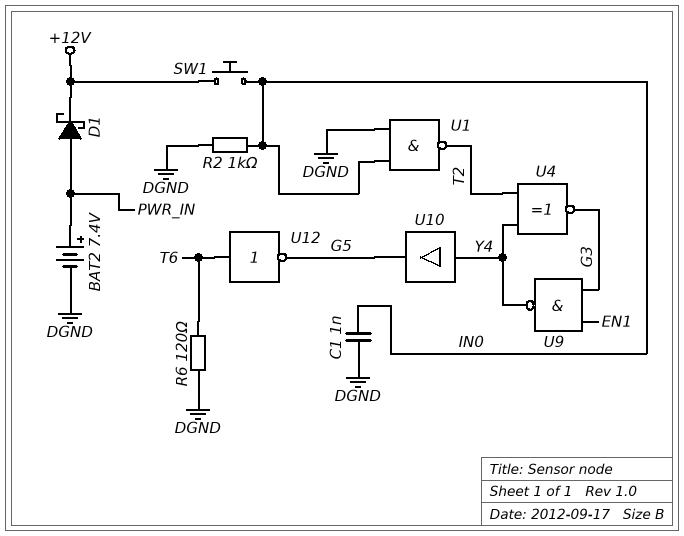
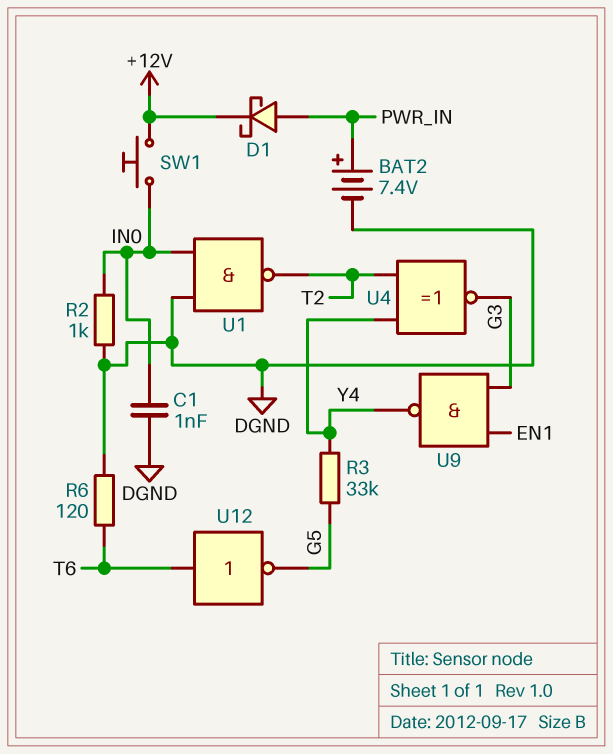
R3: none -> 33k (G5, Y4)
U10: buffer (in Y4, out G5) -> none

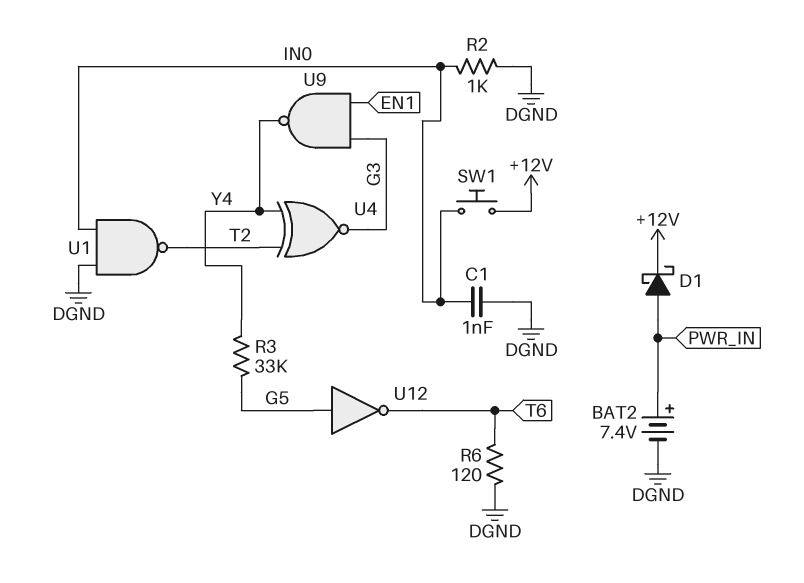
U12: NOT (in T6, out G5) -> NOT (in G5, out T6)

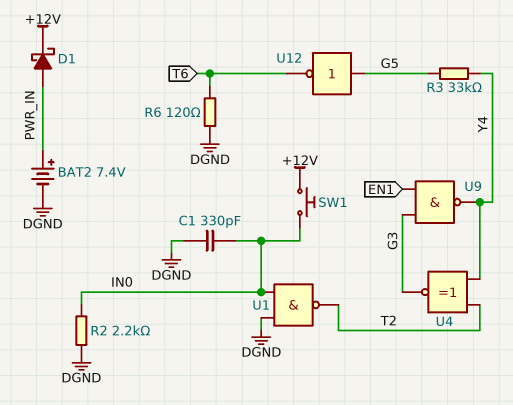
C1: 1nF (DGND, IN0) -> 330pF (DGND, IN0)
R2: 1k (DGND, IN0) -> 2.2k (DGND, IN0)

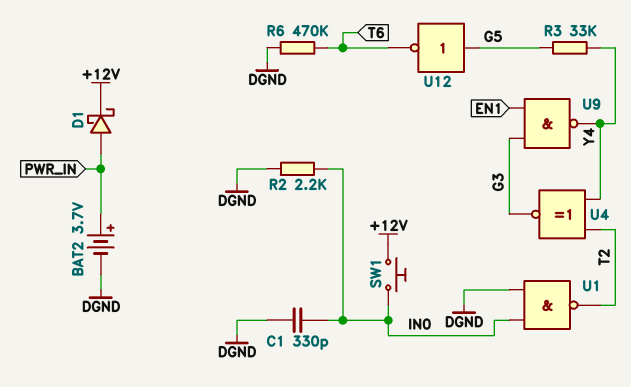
BAT2: 7.4V (plus PWR_IN, minus DGND) -> 3.7V (plus PWR_IN, minus DGND)
R6: 120 (DGND, T6) -> 470k (DGND, T6)

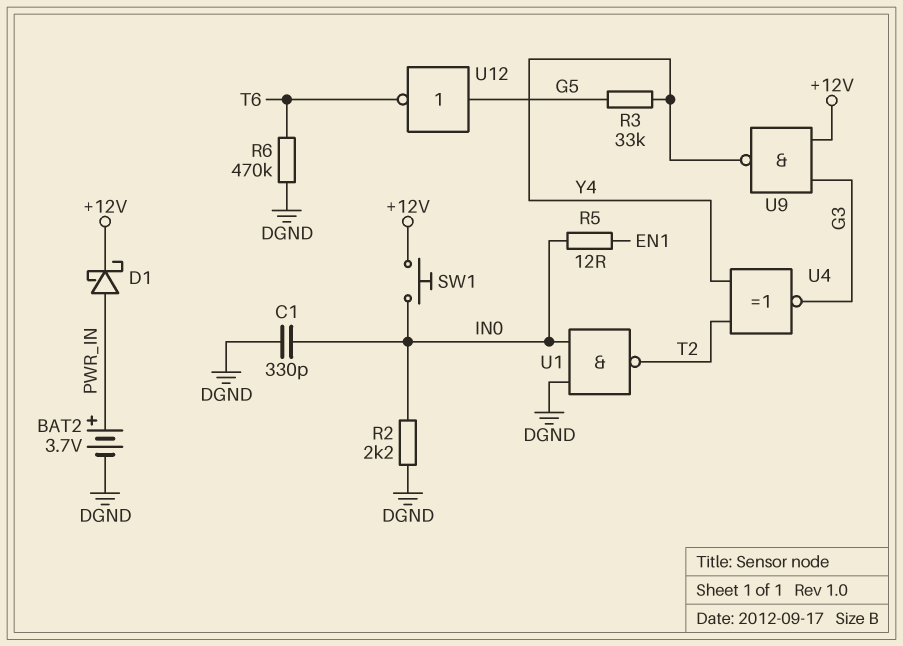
R5: none -> 12 (EN1, IN0)
U9: NAND (in EN1, in G3, out Y4) -> NAND (in +12V, in G3, out Y4)

